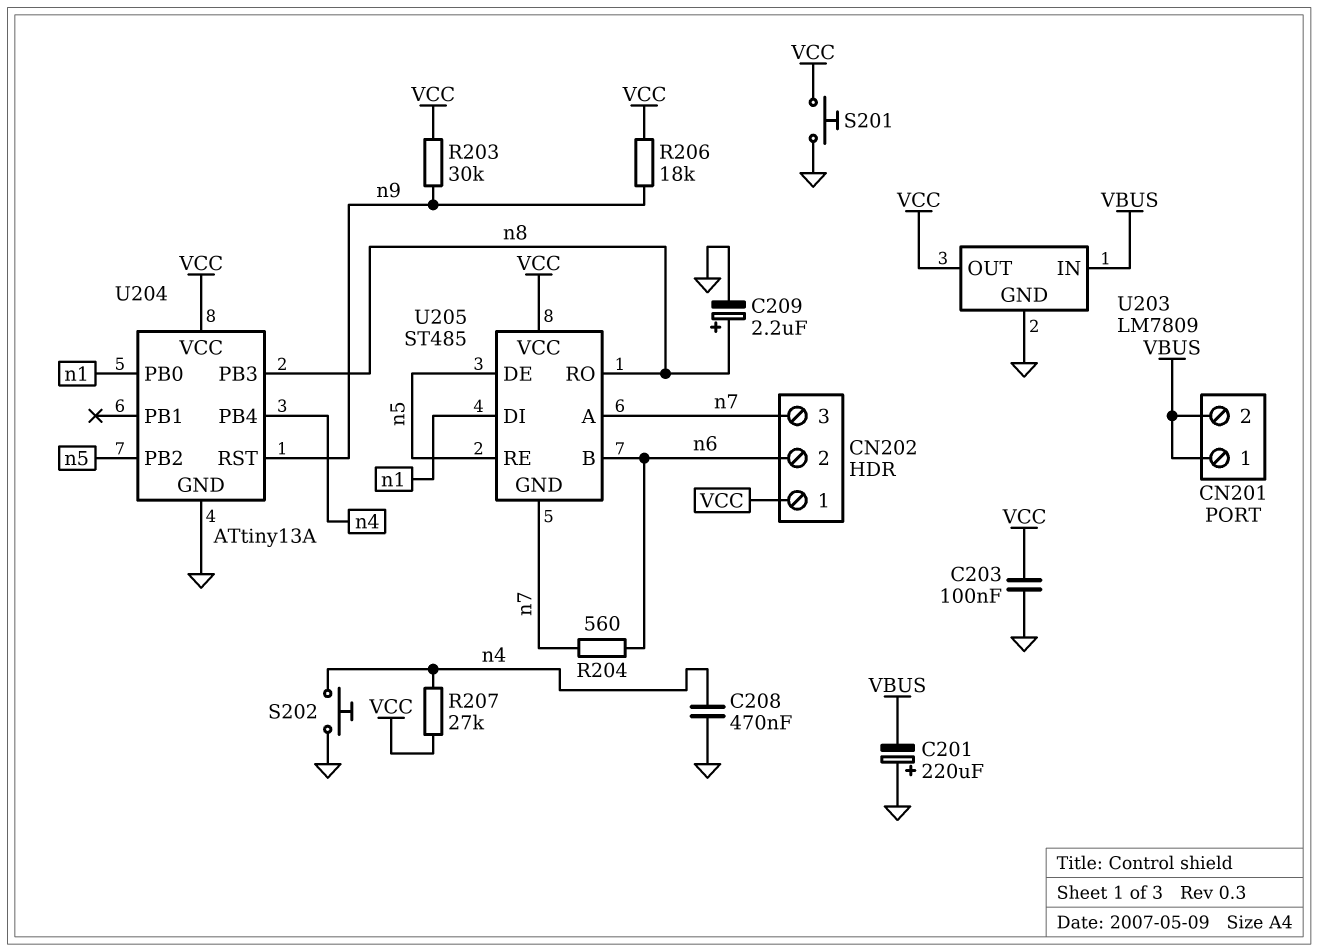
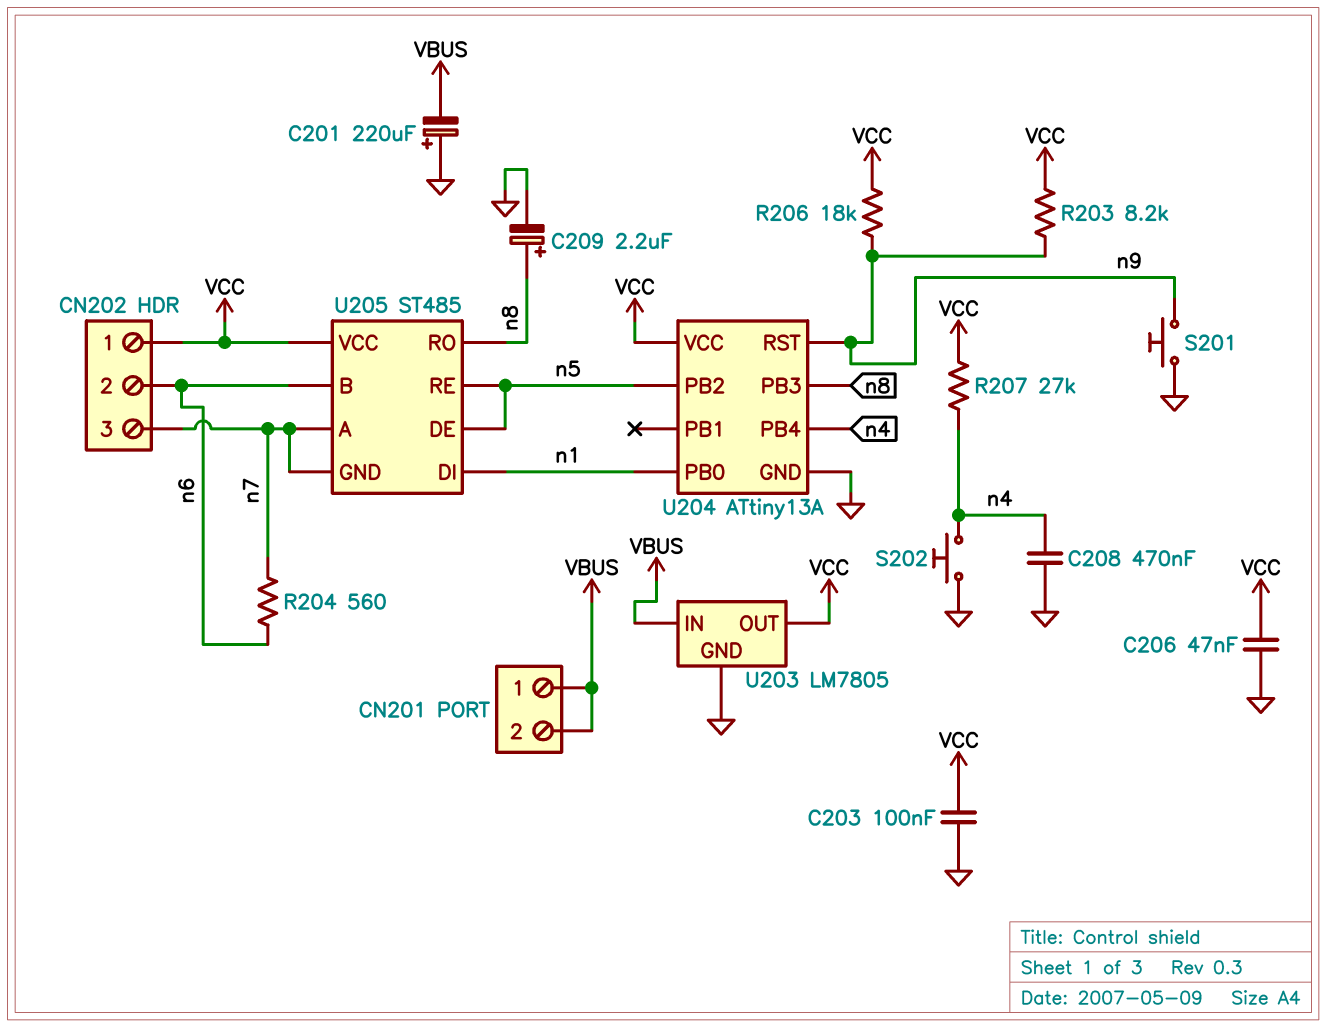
C206: none -> 47nF (GND, VCC)
R203: 30k (VCC, n9) -> 8.2k (VCC, n9)
S201: button (GND, VCC) -> button (GND, n9)
U203: LM7809 -> LM7805

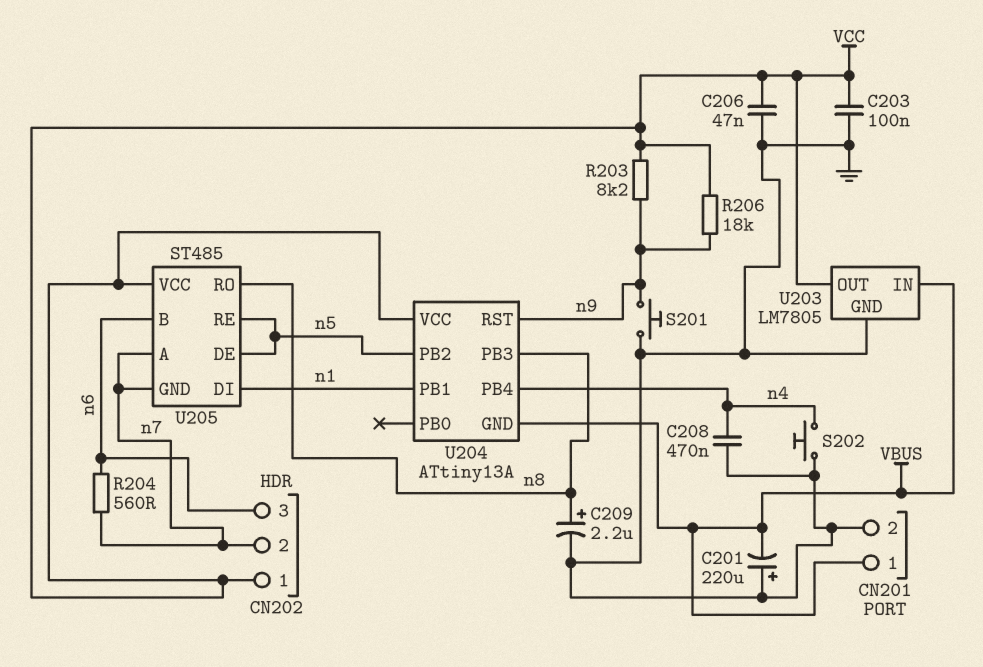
CN201 pin 2: VBUS -> GND
CN202 pin 2: n6 -> n7
CN202 pin 3: n7 -> n6
R207: 27k (VCC, n4) -> none
U204 pin GND: GND -> VBUS
U204 pin PB0: n1 -> none
U204 pin PB1: none -> n1

